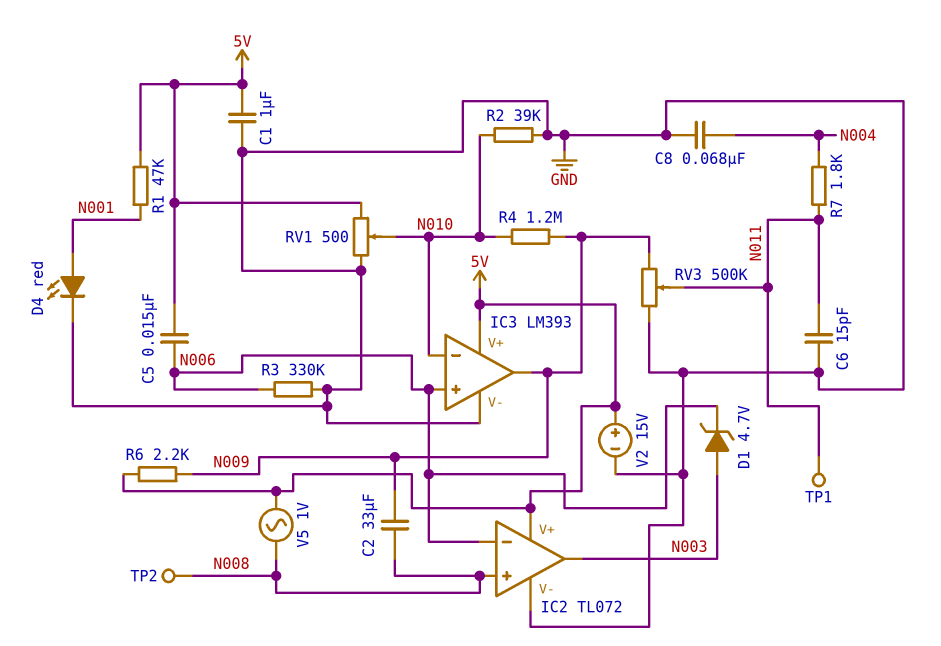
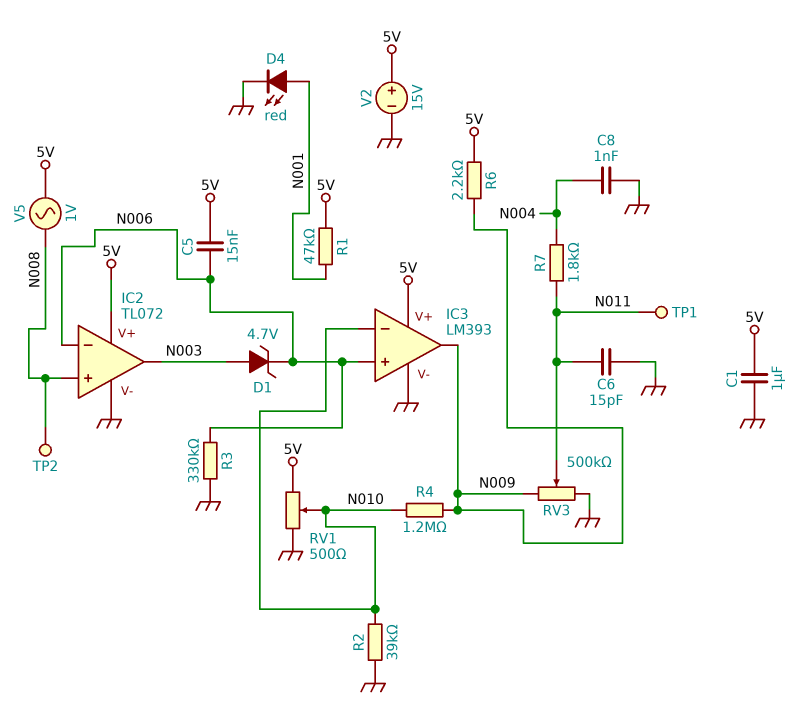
C2: 33uF (N008, N009) -> none
C8: 68nF (GND, N004) -> 1nF (GND, N004)

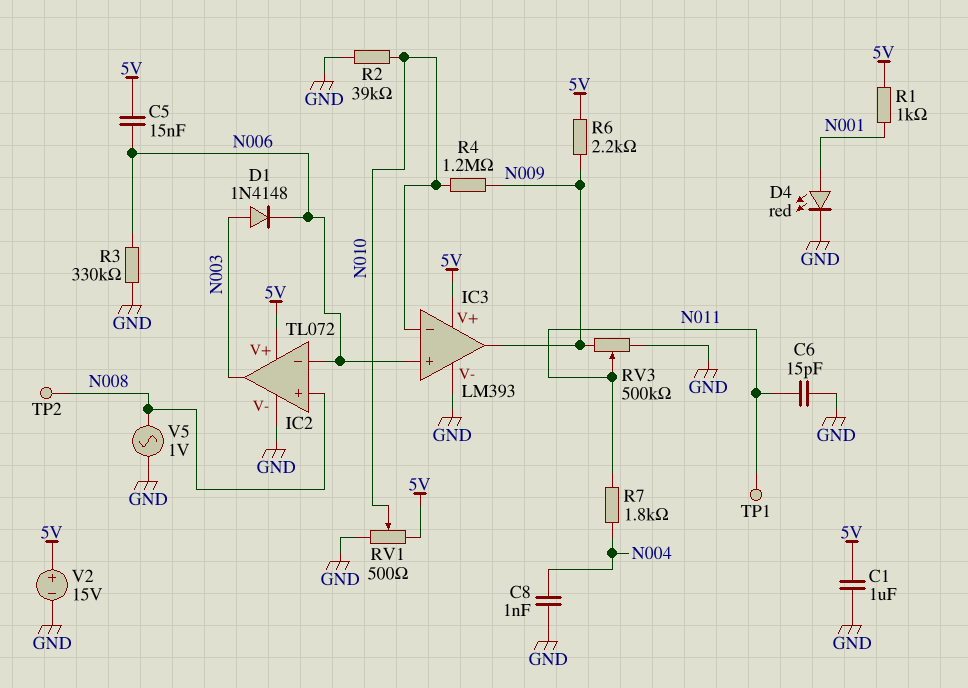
D1: zener 4.7V (A N003, K N006) -> diode 1N4148 (A N003, K N006)
R1: 47k (5V, N001) -> 1k (5V, N001)
V5: AC 1V (5V, N008) -> AC 1V (GND, N008)

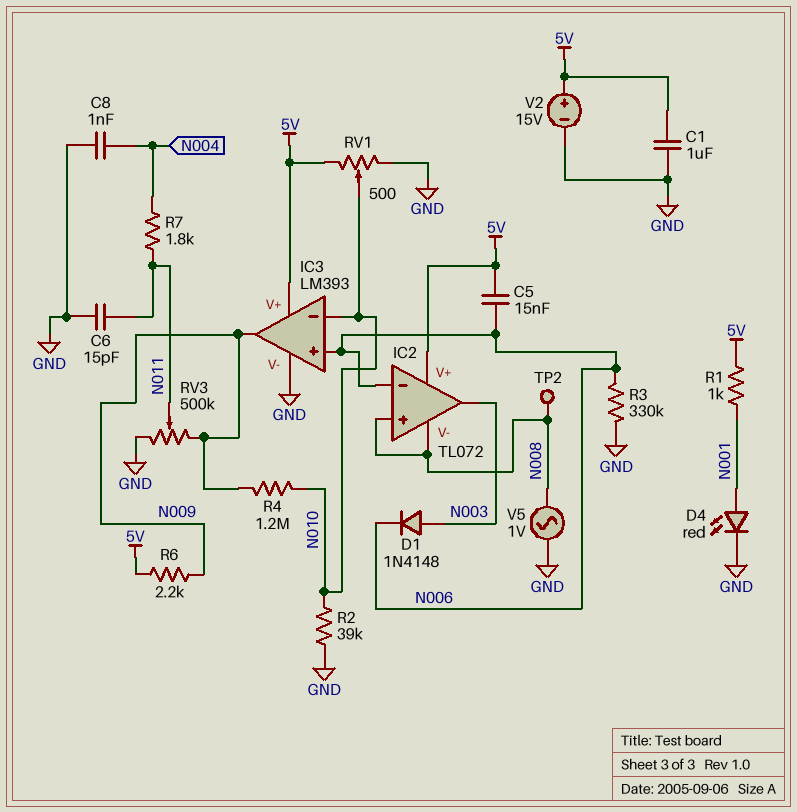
IC2 pin V-: GND -> N008
TP1: test point (N011) -> none

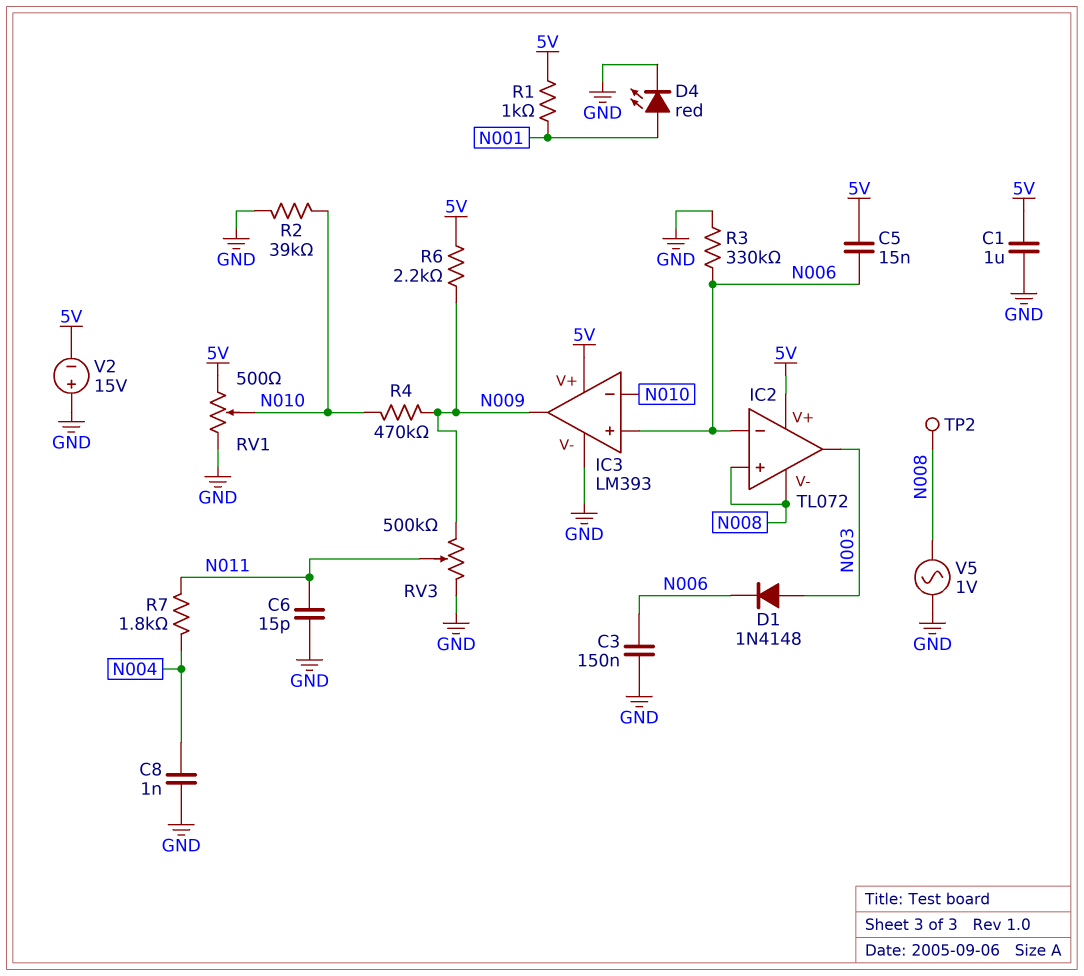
C3: none -> 150nF (GND, N006)
R4: 1.2M (N009, N010) -> 470k (N009, N010)
V2: 15V (plus 5V, minus GND) -> 15V (plus GND, minus 5V)

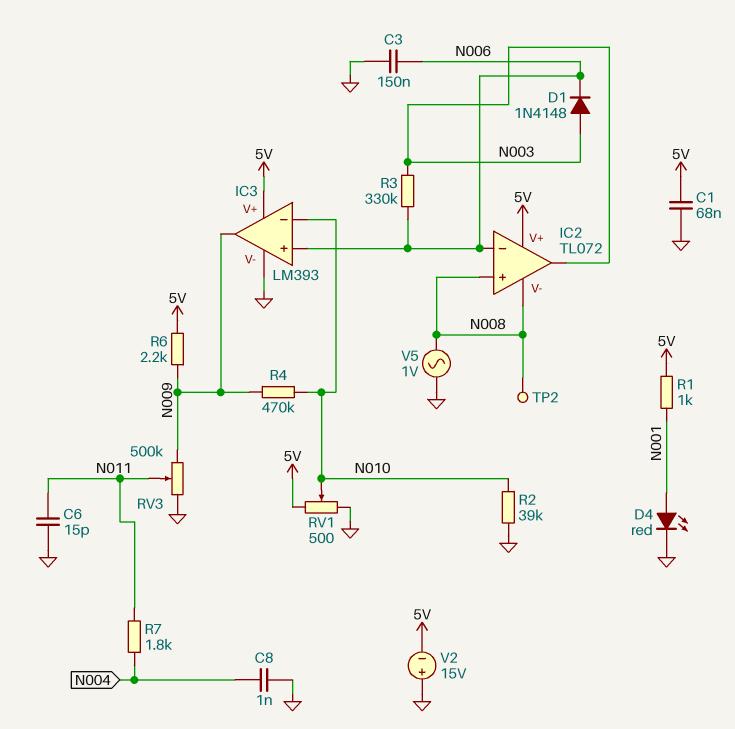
C1: 1uF (5V, GND) -> 68nF (5V, GND)
C5: 15nF (5V, N006) -> none
R3: 330k (GND, N006) -> 330k (N003, N006)

